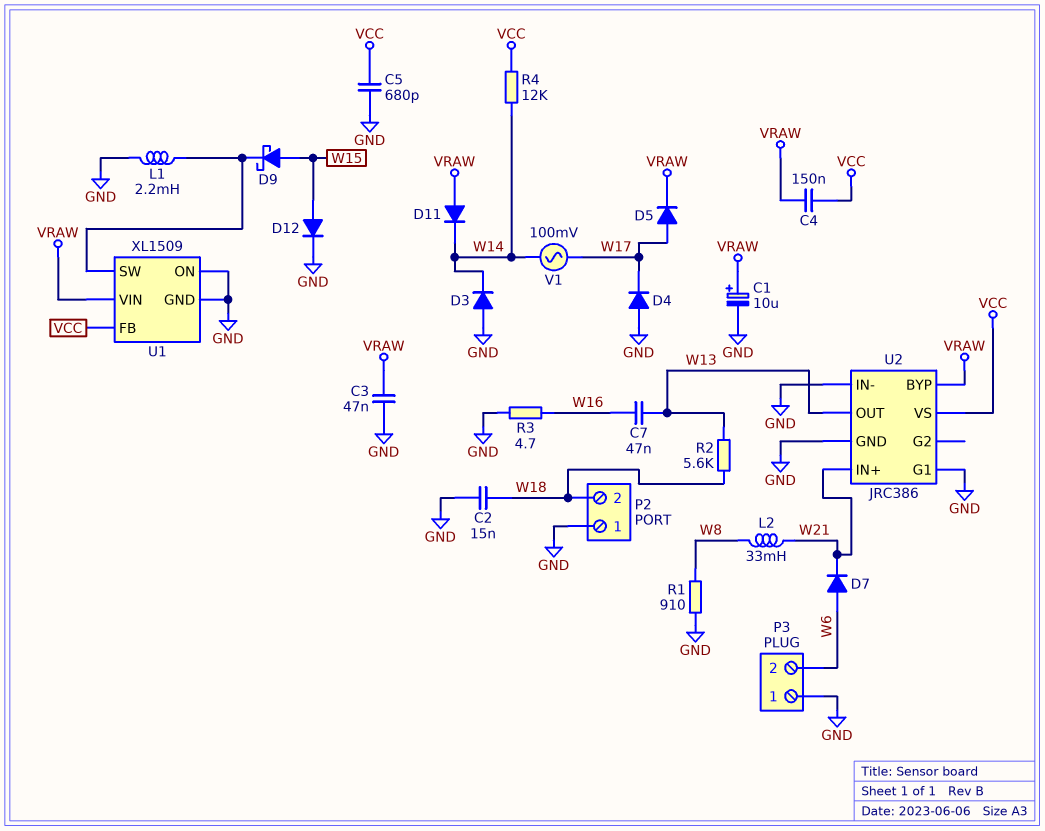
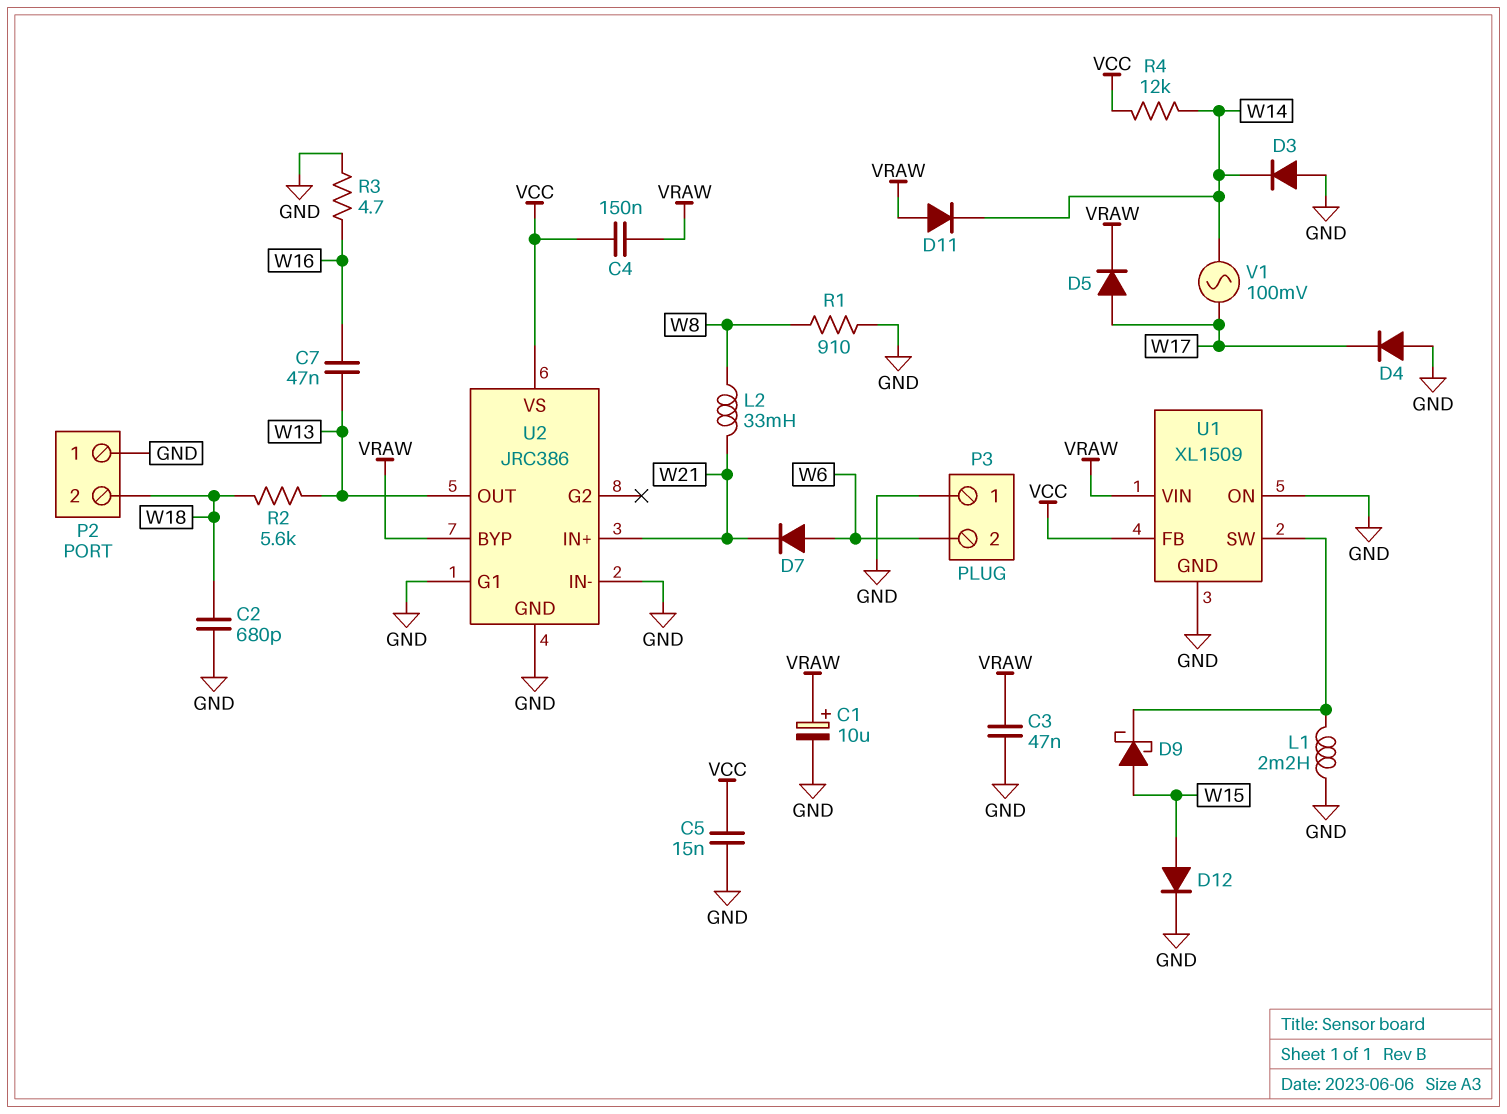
C2: 15nF (GND, W18) -> 680pF (GND, W18)
C5: 680pF (GND, VCC) -> 15nF (GND, VCC)

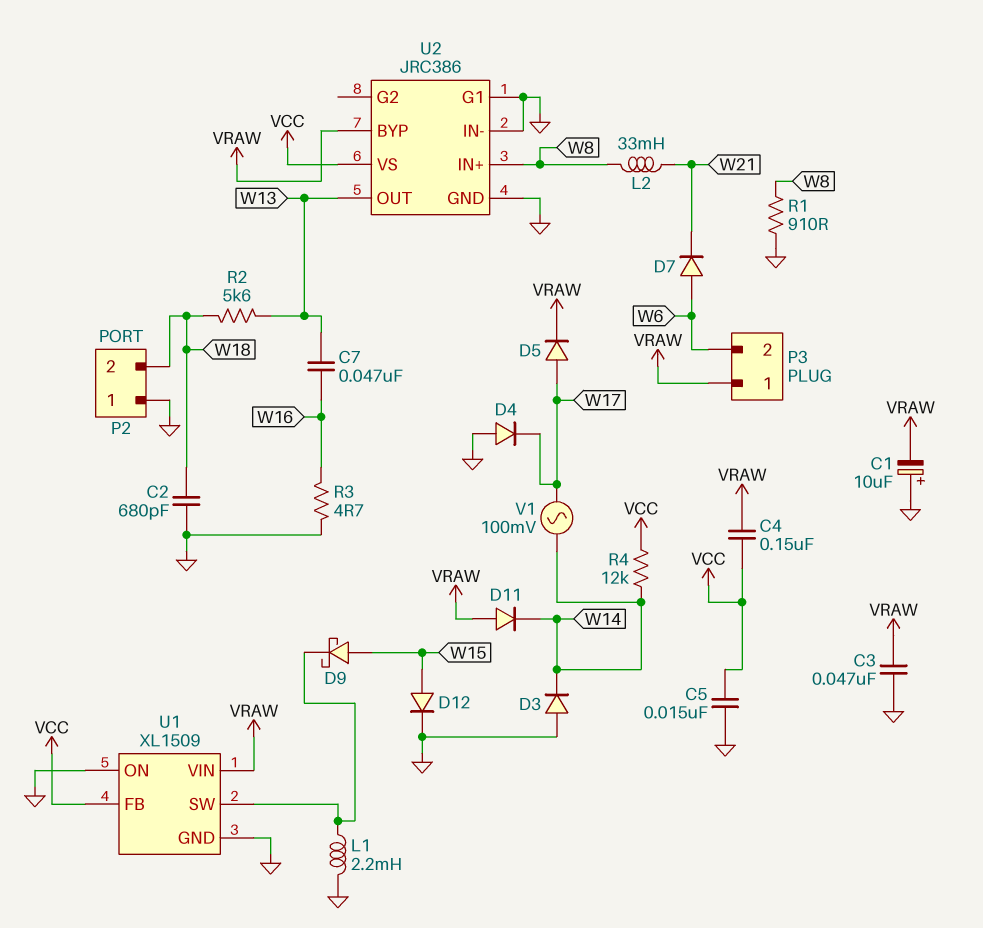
C1: 10uF (plus VRAW, minus GND) -> 10uF (plus GND, minus VRAW)
P3 pin 1: GND -> VRAW
U2 pin IN+: W21 -> W8

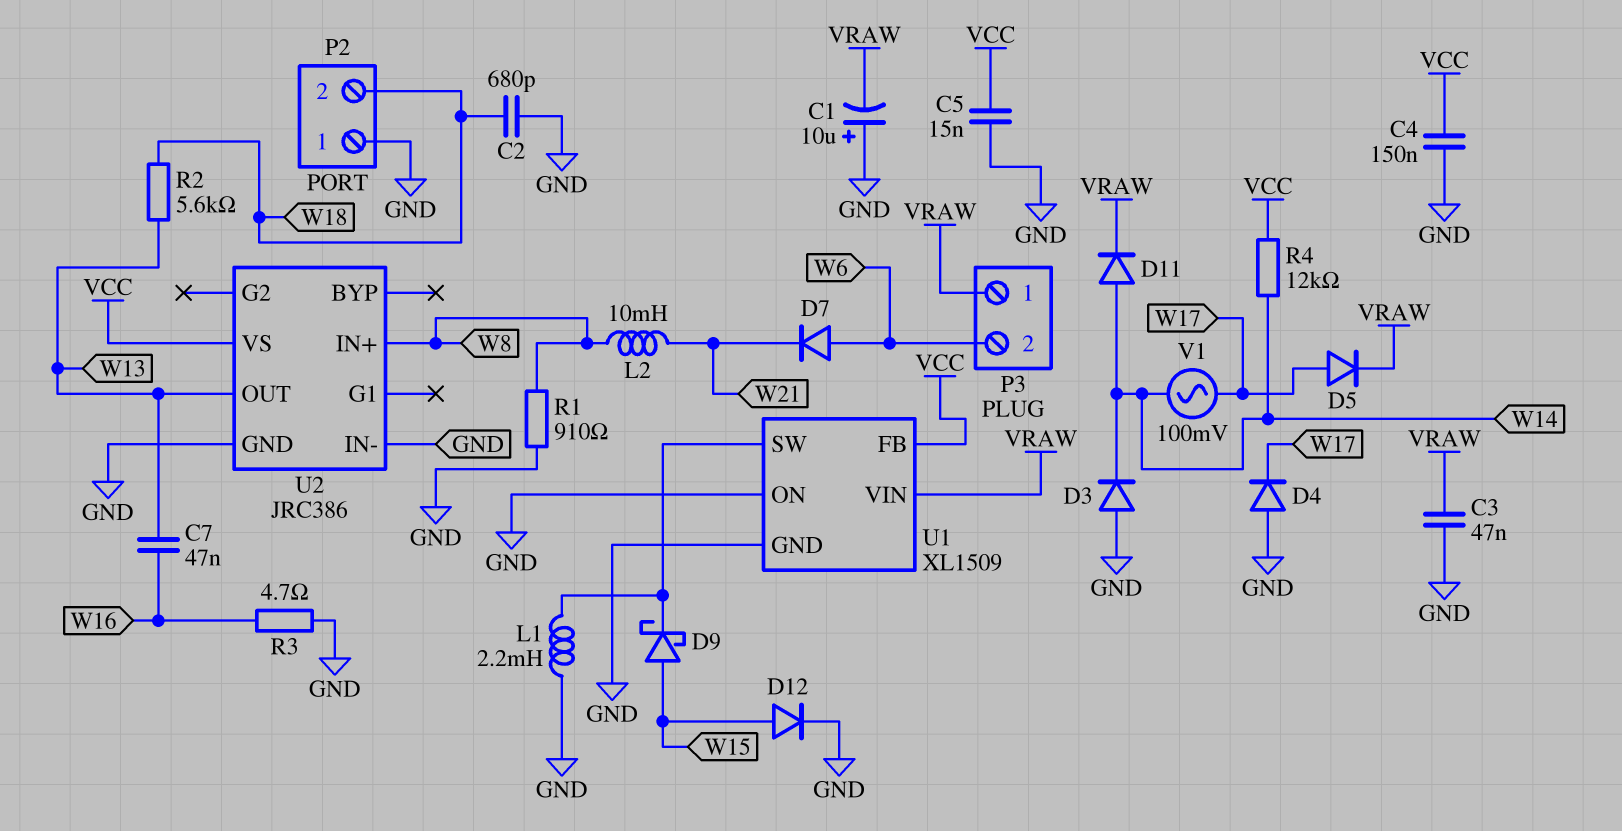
C4: 150nF (VCC, VRAW) -> 150nF (GND, VCC)
D11: diode (A VRAW, K W14) -> diode (A W14, K VRAW)
L2: 33mH (W8, W21) -> 10mH (W8, W21)
U2 pin BYP: VRAW -> none
U2 pin G1: GND -> none

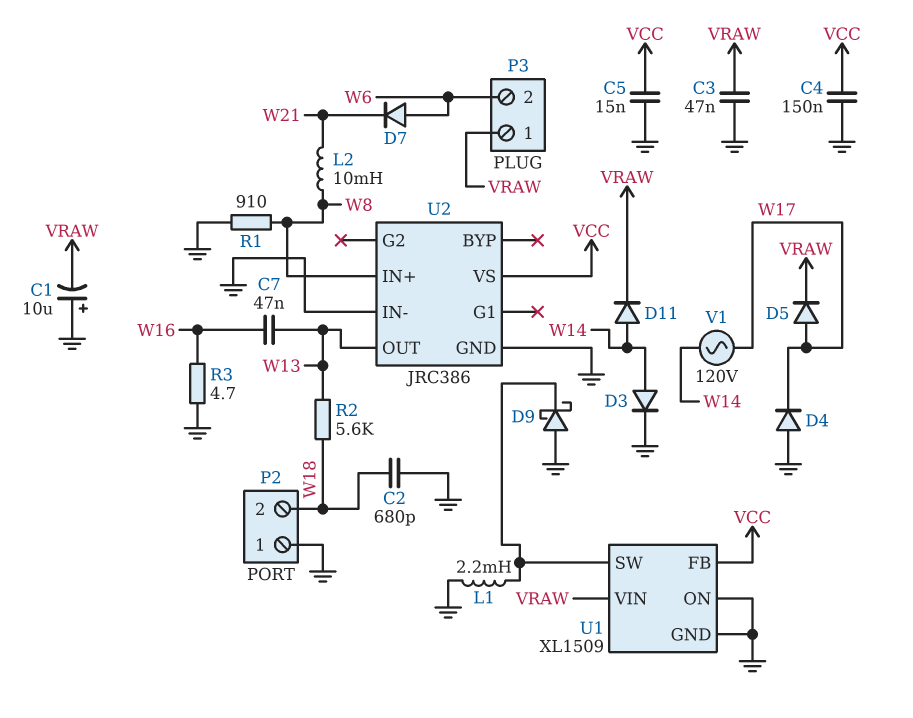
D3: diode (A GND, K W14) -> diode (A W14, K GND)
D9: schottky (A W15, K U1/SW) -> schottky (A GND, K U1/SW)
D12: diode (A W15, K GND) -> none
R4: 12k (VCC, W14) -> none
V1: AC 100mV (W14, W17) -> AC 120V (W14, W17)

